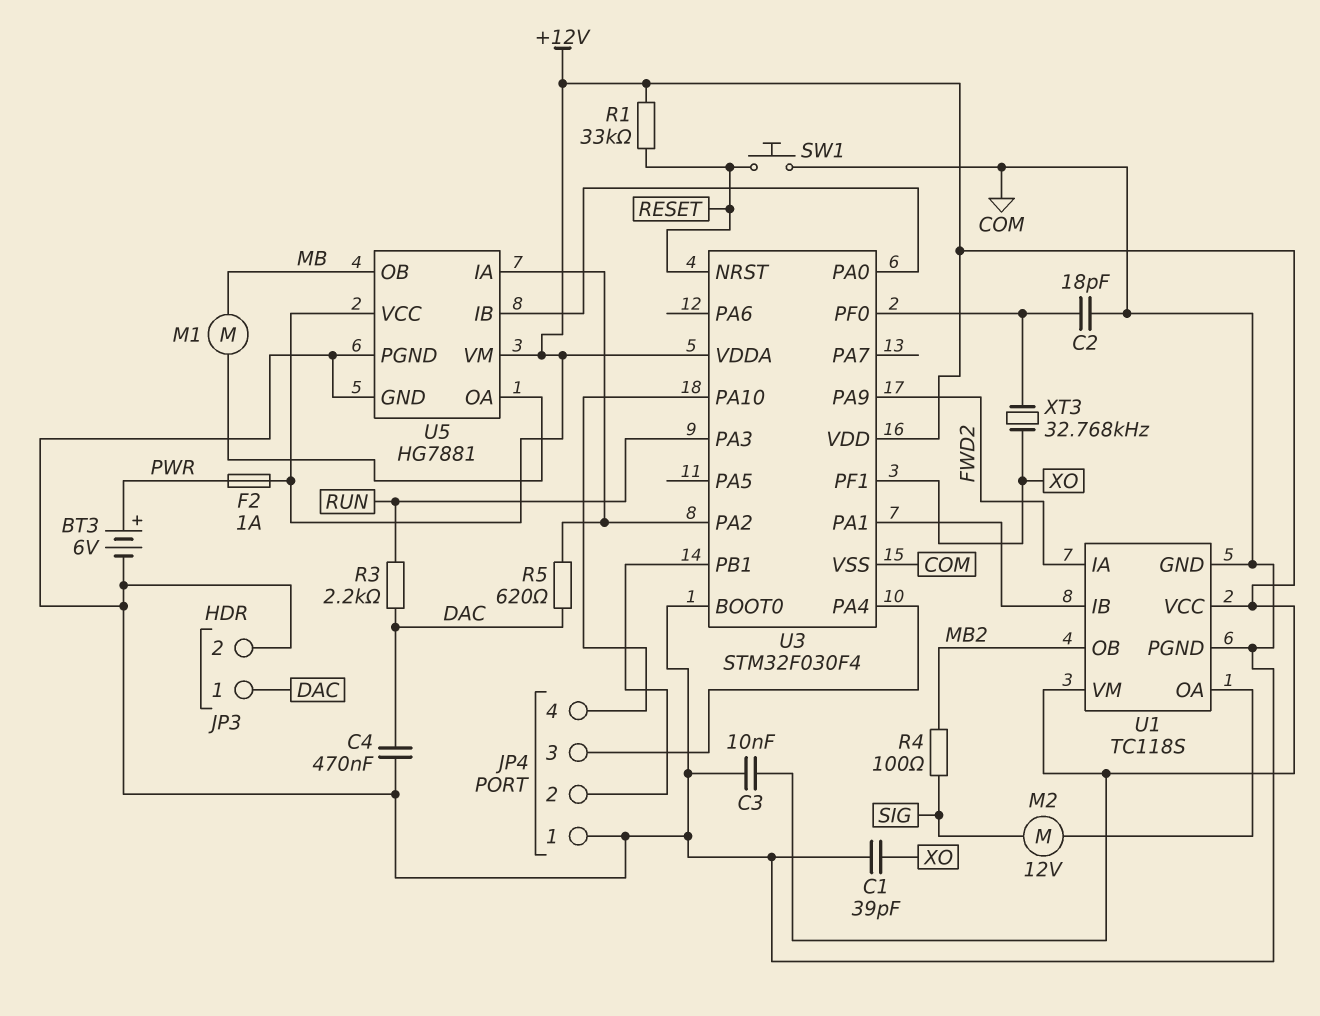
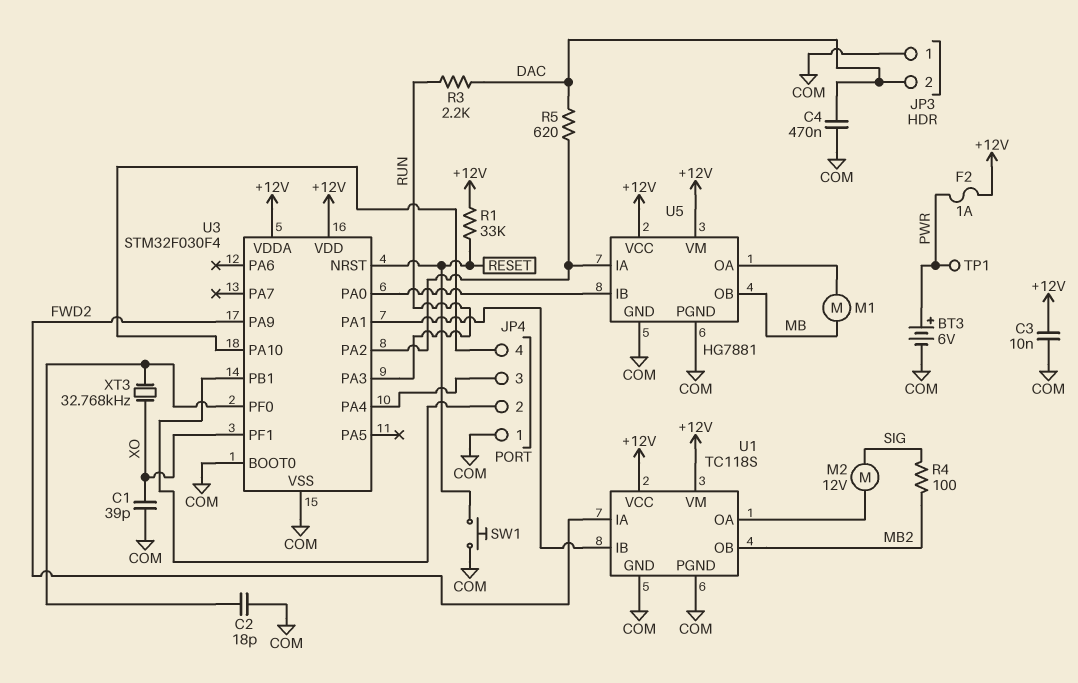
JP3 pin 1: DAC -> COM
JP3 pin 2: COM -> DAC
TP1: none -> test point (PWR)

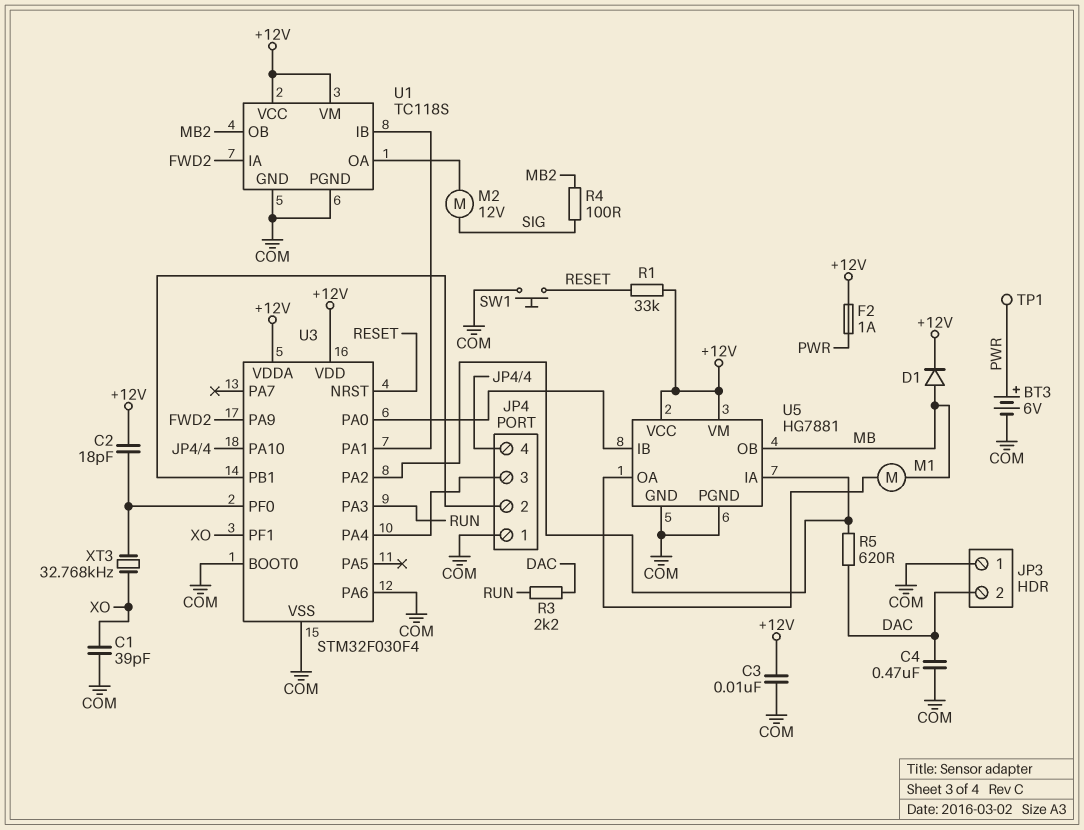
C2: 18pF (COM, U3/PF0) -> 18pF (+12V, U3/PF0)
D1: none -> diode (A MB, K +12V)
U3 pin PA6: none -> COM

